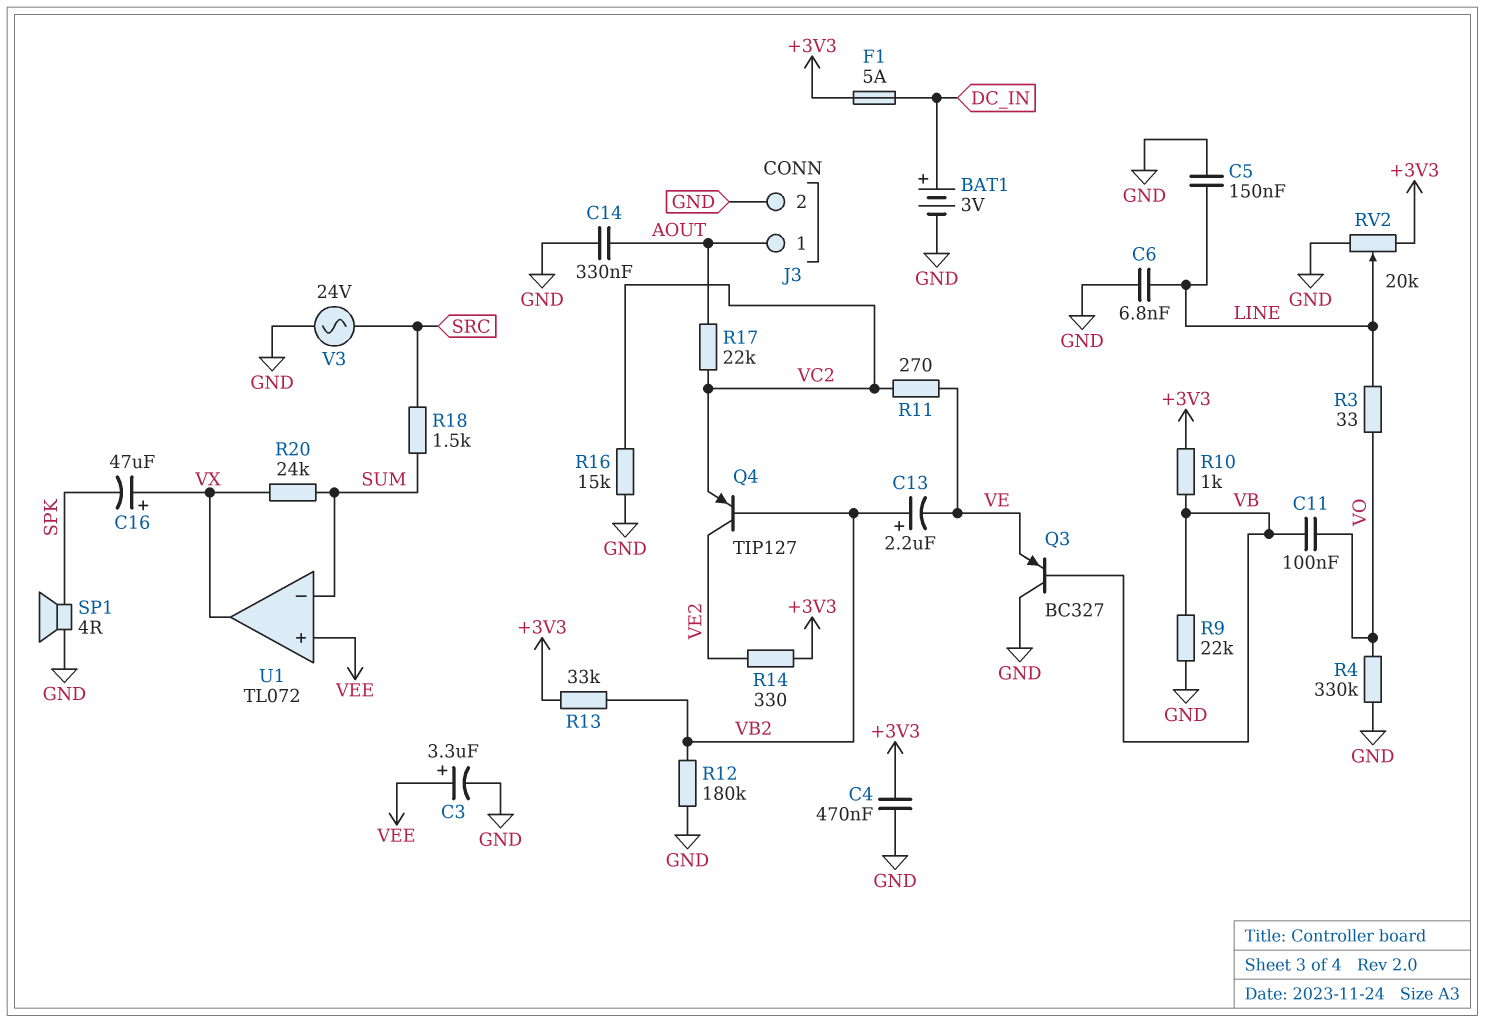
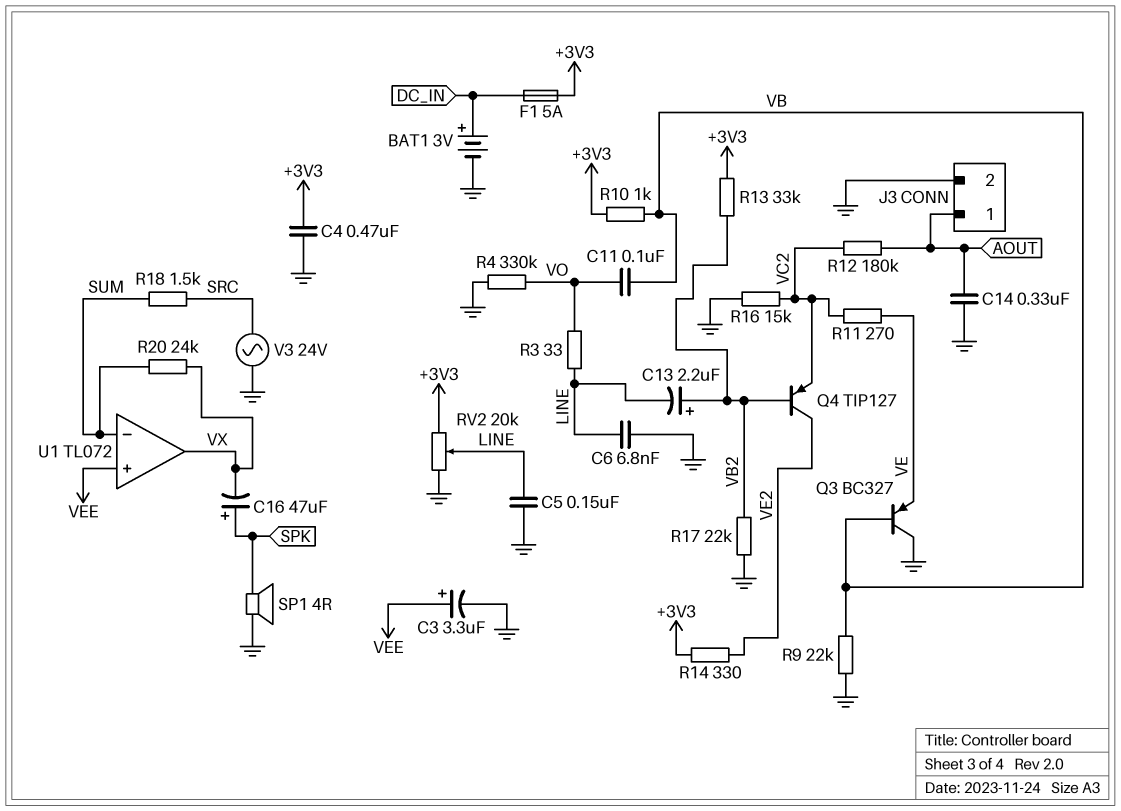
C13: 2.2uF (plus VB2, minus VE) -> 2.2uF (plus VB2, minus LINE)
C16: 47uF (plus VX, minus SPK) -> 47uF (plus SPK, minus VX)
R12: 180k (GND, VB2) -> 180k (AOUT, VC2)
R17: 22k (AOUT, VC2) -> 22k (GND, VB2)

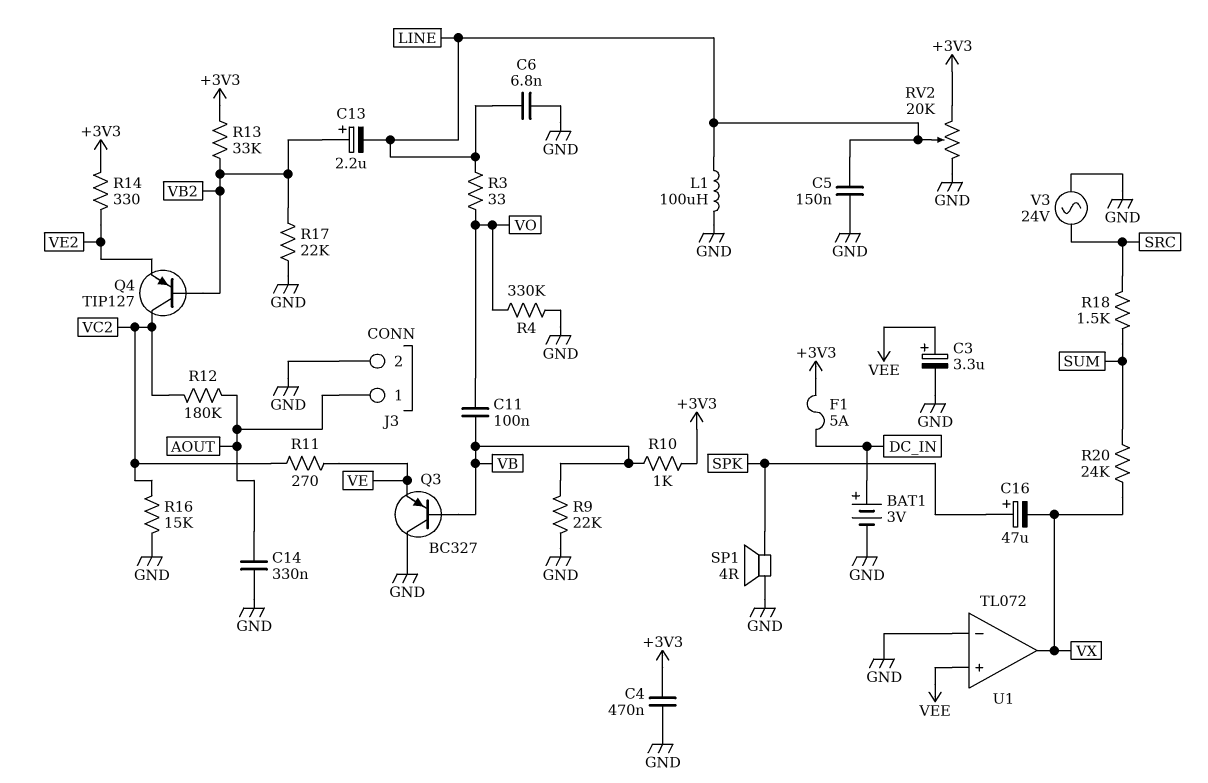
L1: none -> 100uH (GND, LINE)
Q4: PNP TIP127 (B VB2, C VE2, E VC2) -> PNP TIP127 (B VB2, C VC2, E VE2)
U1 pin in-: SUM -> GND

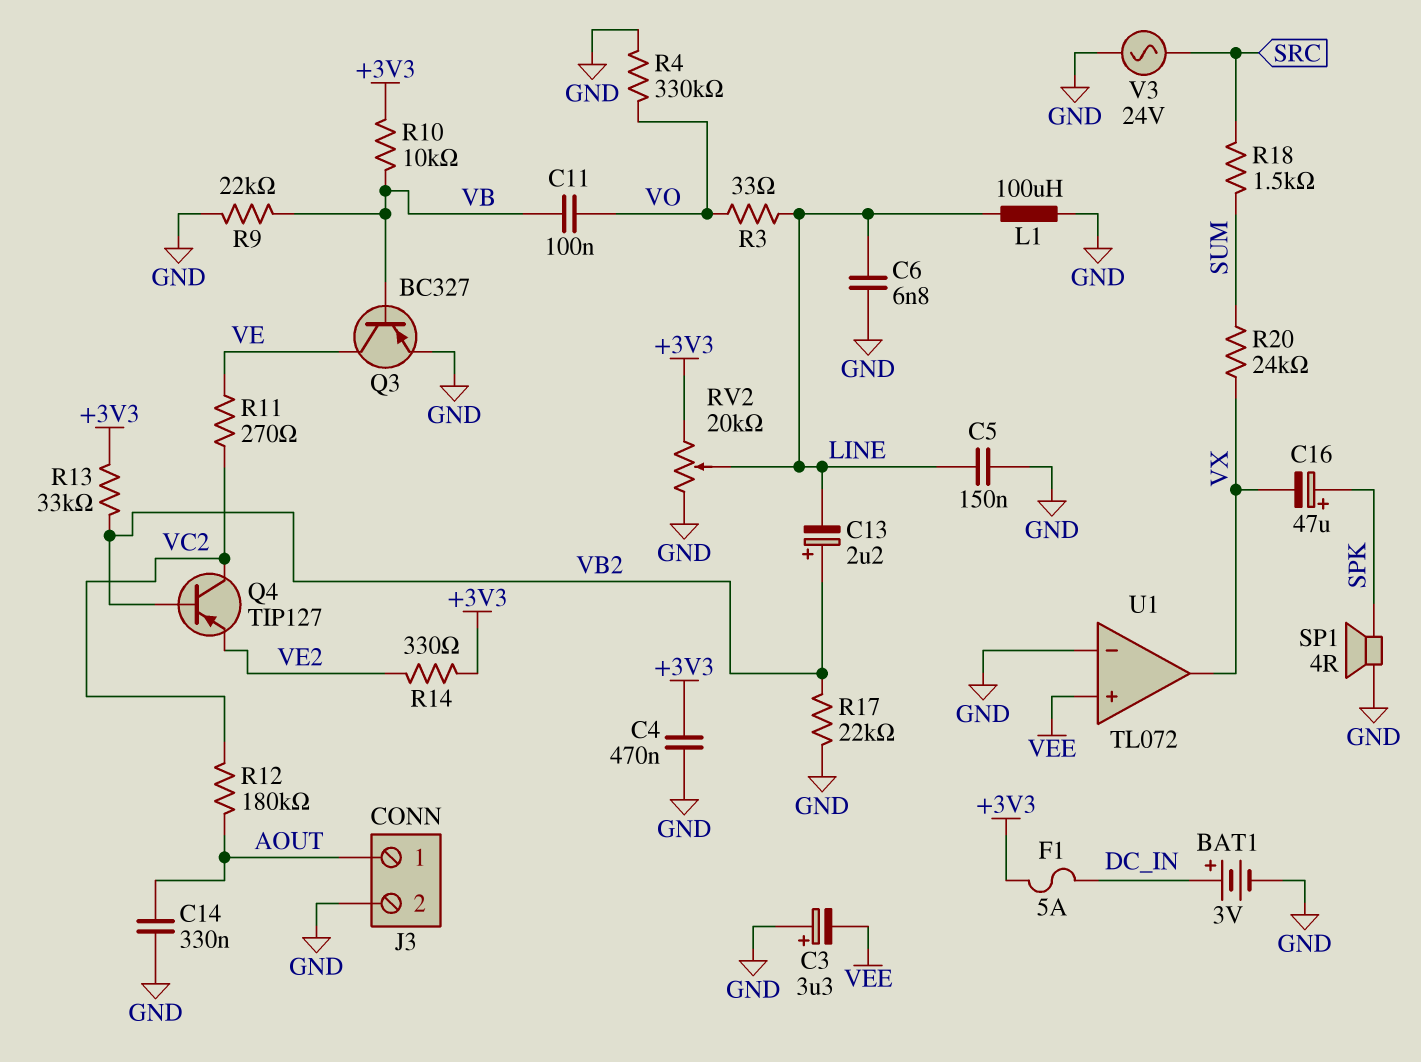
C3: 3.3uF (plus VEE, minus GND) -> 3.3uF (plus GND, minus VEE)
Q3: PNP BC327 (B VB, C GND, E VE) -> PNP BC327 (B VB, C VE, E GND)
R10: 1k (+3V3, VB) -> 10k (+3V3, VB)
R16: 15k (GND, VC2) -> none

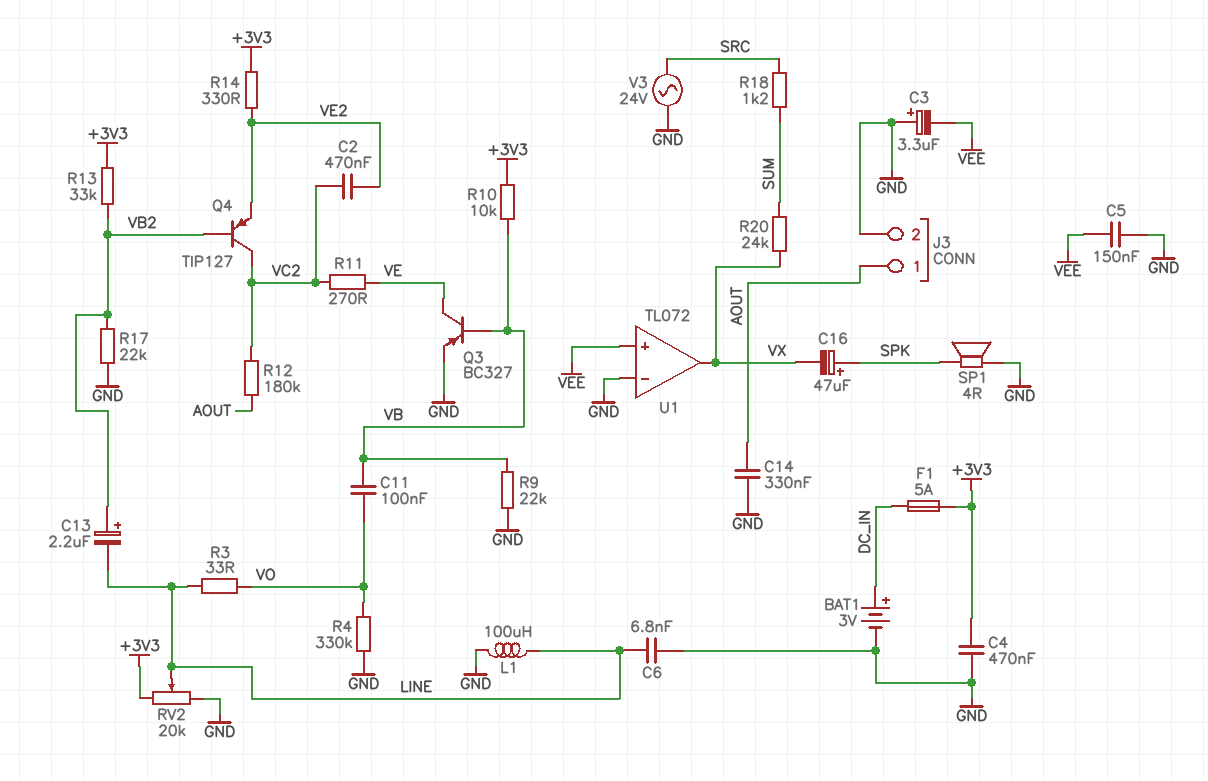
C2: none -> 470nF (VC2, VE2)
C5: 150nF (GND, LINE) -> 150nF (GND, VEE)
R18: 1.5k (SRC, SUM) -> 1.2k (SRC, SUM)

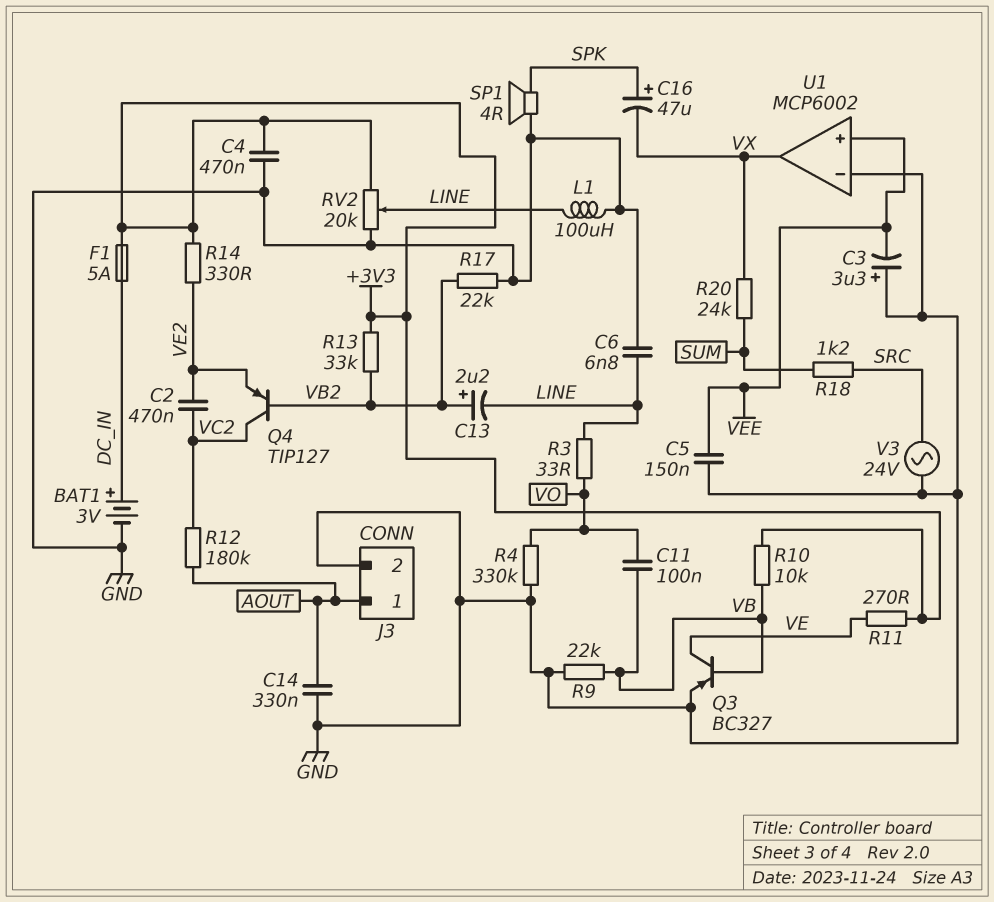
R11: 270 (VC2, VE) -> 270 (+3V3, VE)
U1: TL072 -> MCP6002

